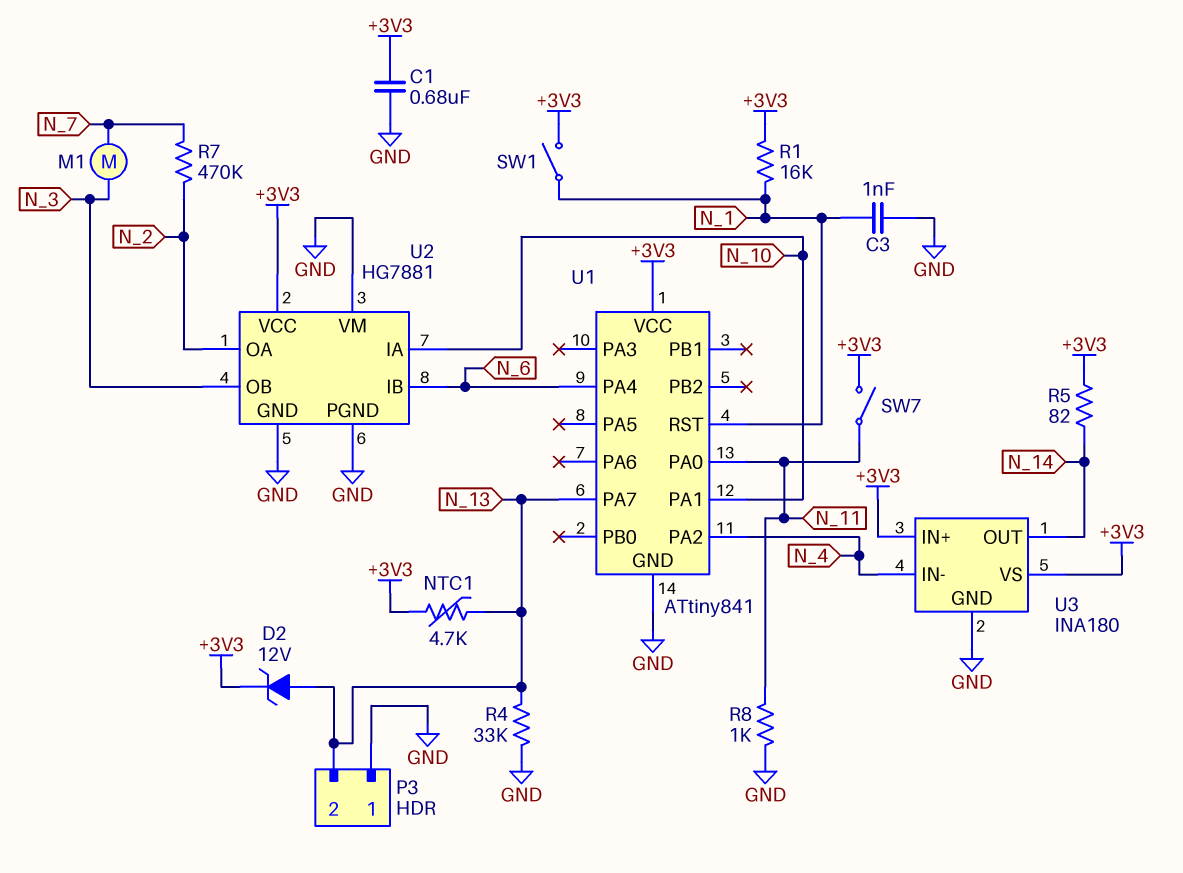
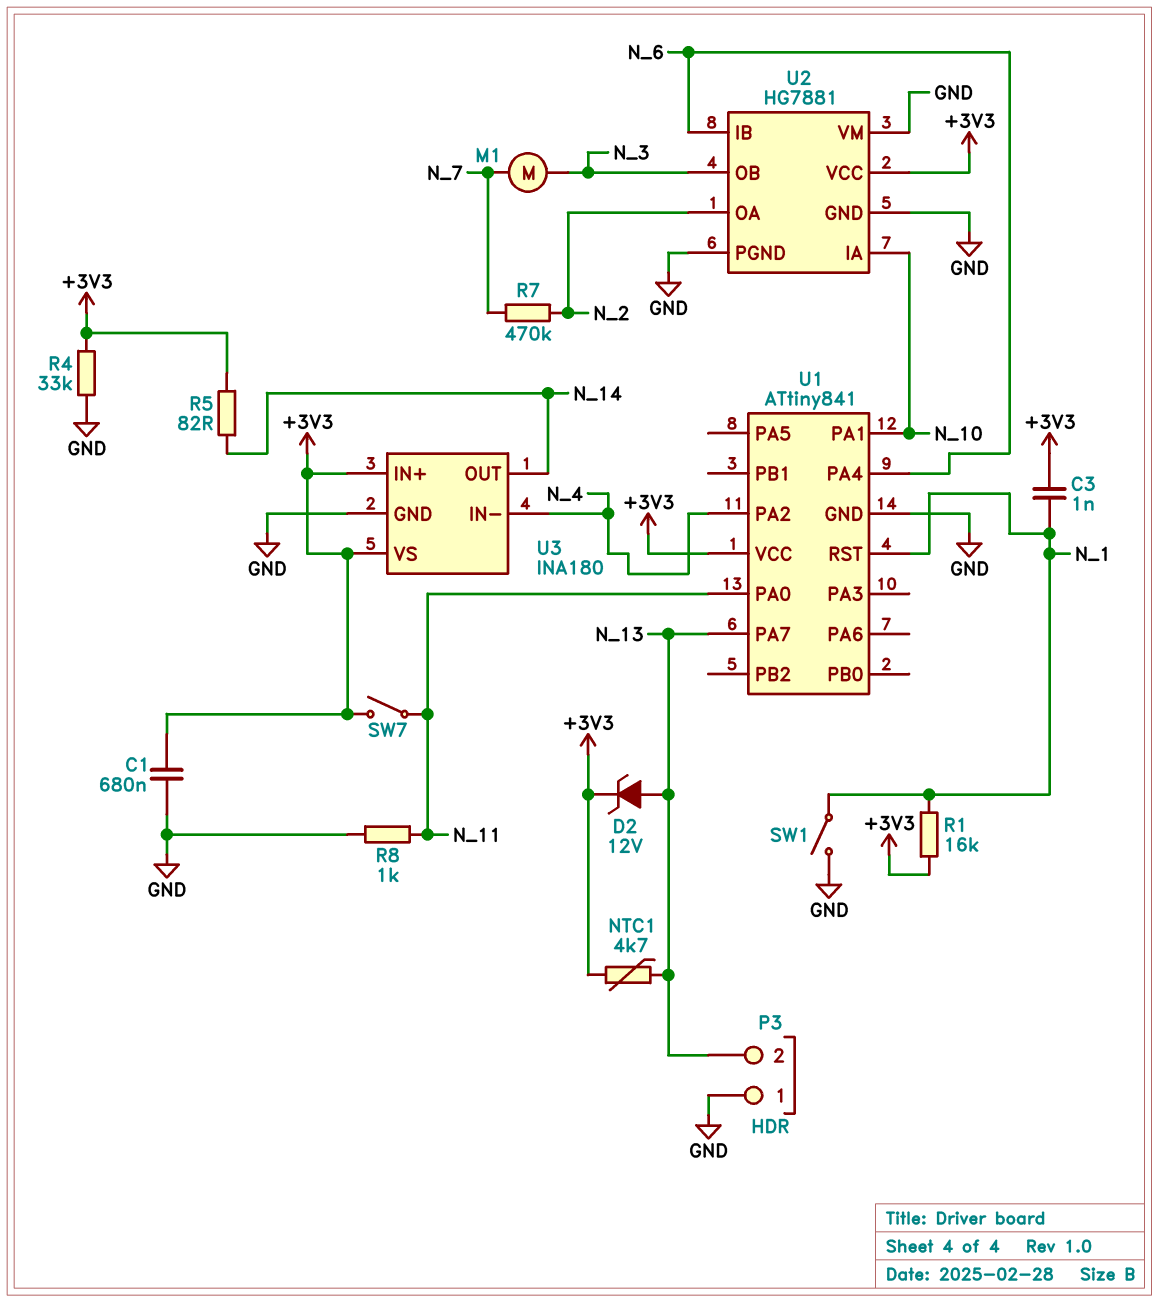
C3: 1nF (GND, N_1) -> 1nF (+3V3, N_1)
R4: 33k (GND, N_13) -> 33k (+3V3, GND)
SW1: switch (+3V3, N_1) -> switch (GND, N_1)

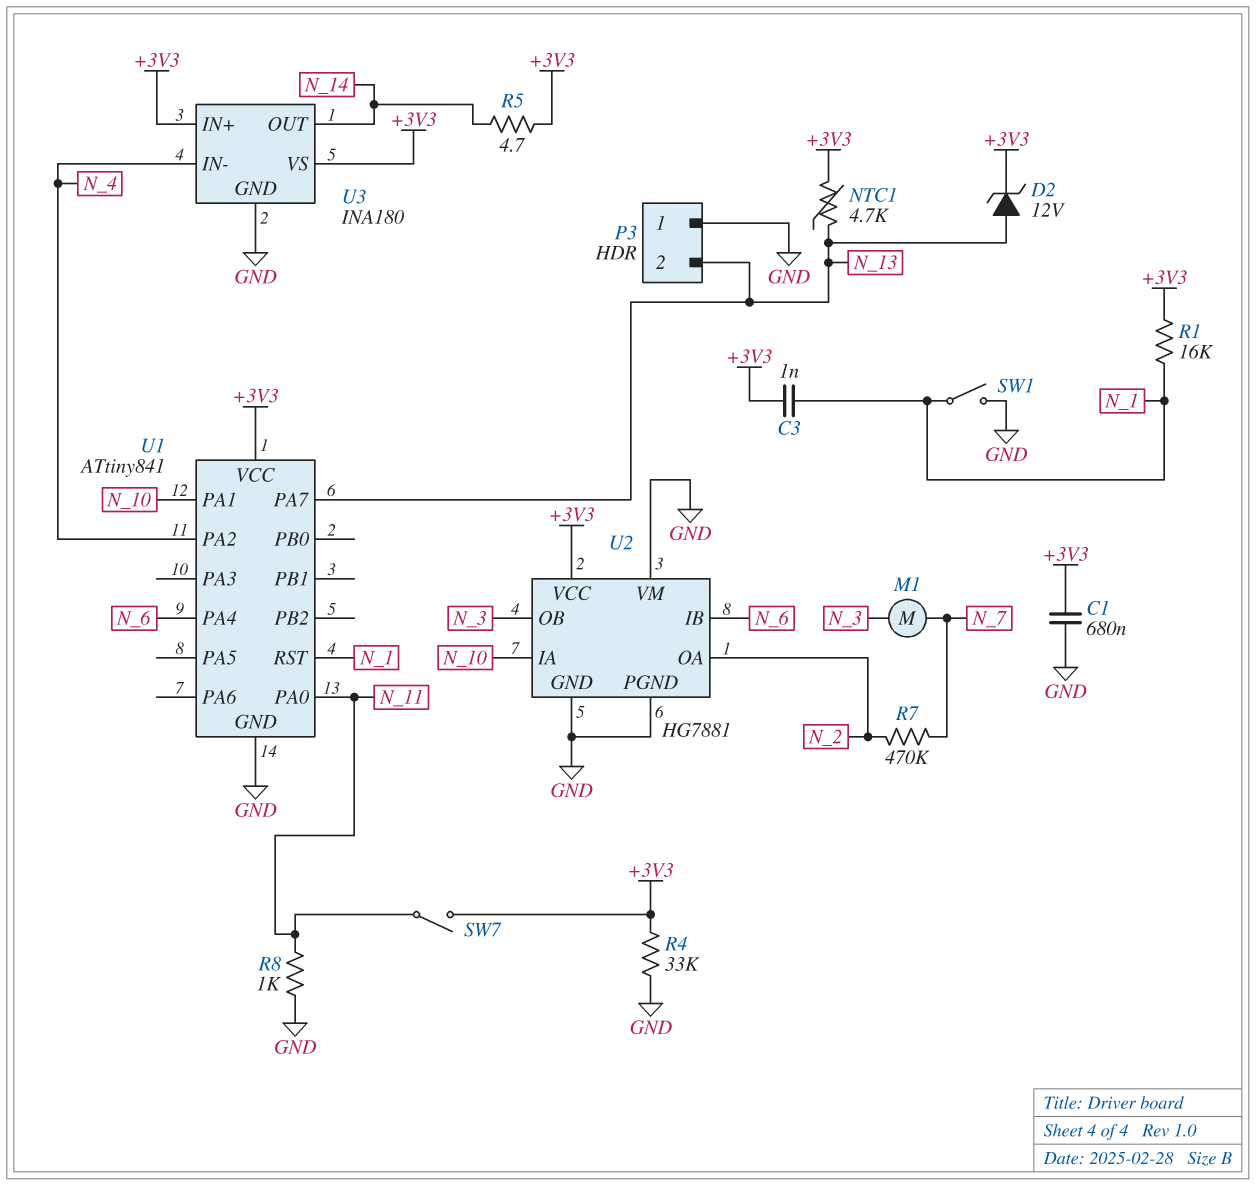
R5: 82 (+3V3, N_14) -> 4.7 (+3V3, N_14)

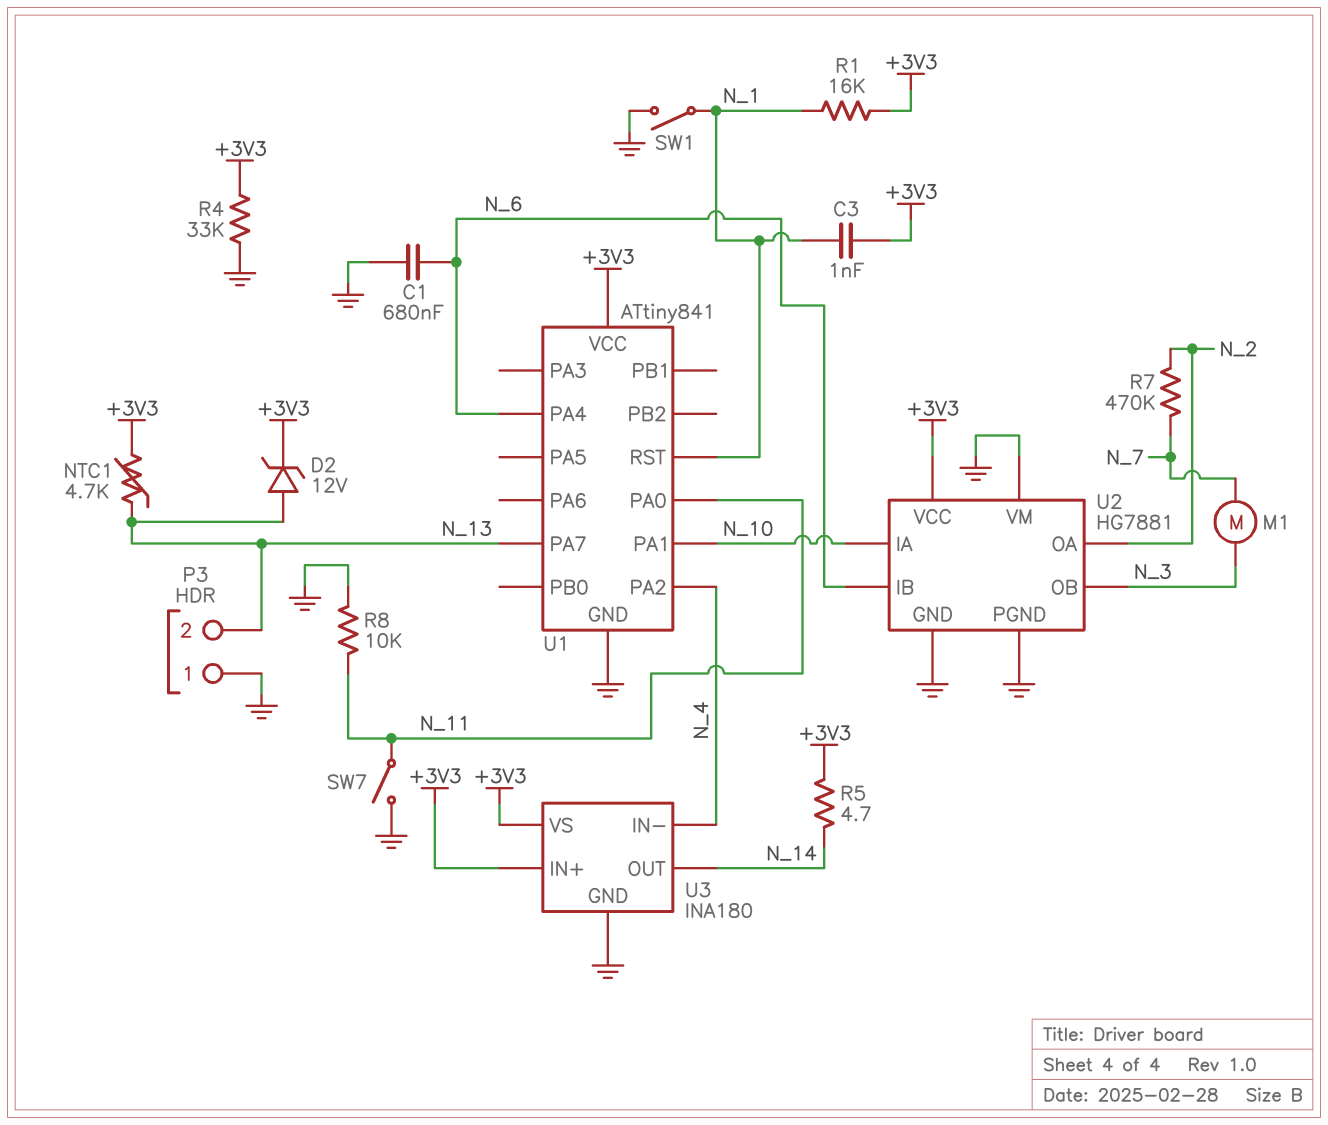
C1: 680nF (+3V3, GND) -> 680nF (GND, N_6)
R8: 1k (GND, N_11) -> 10k (GND, N_11)
SW7: switch (+3V3, N_11) -> switch (GND, N_11)

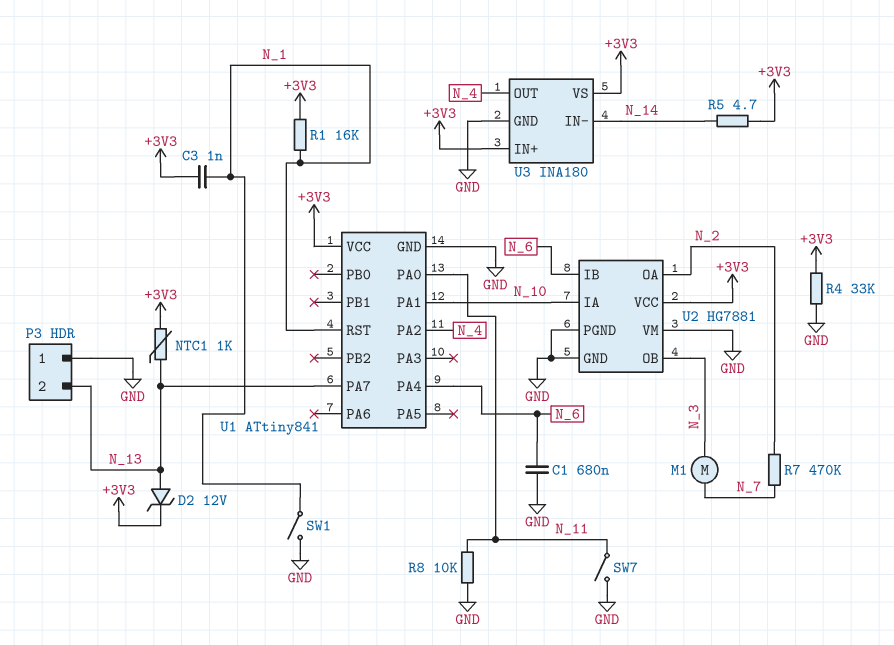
NTC1: 4.7k (+3V3, N_13) -> 1k (+3V3, N_13)
U3 pin IN-: N_4 -> N_14
U3 pin OUT: N_14 -> N_4

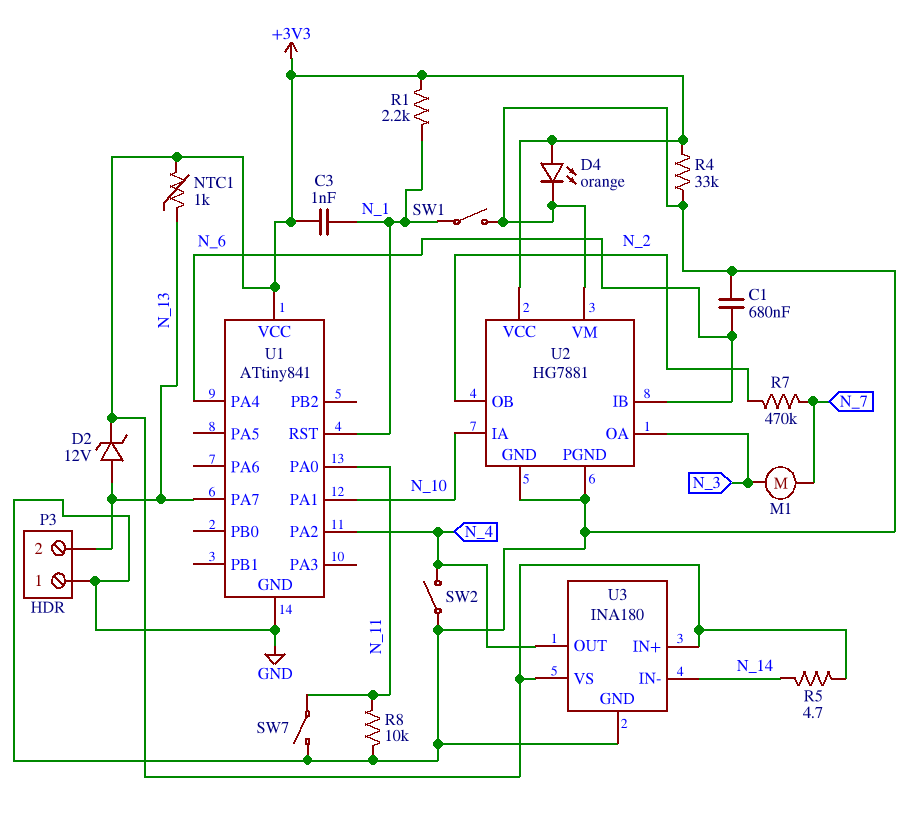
D4: none -> LED orange (A +3V3, K GND)
R1: 16k (+3V3, N_1) -> 2.2k (+3V3, N_1)
SW2: none -> switch (GND, N_4)
U2 pin OA: N_2 -> N_3
U2 pin OB: N_3 -> N_2

